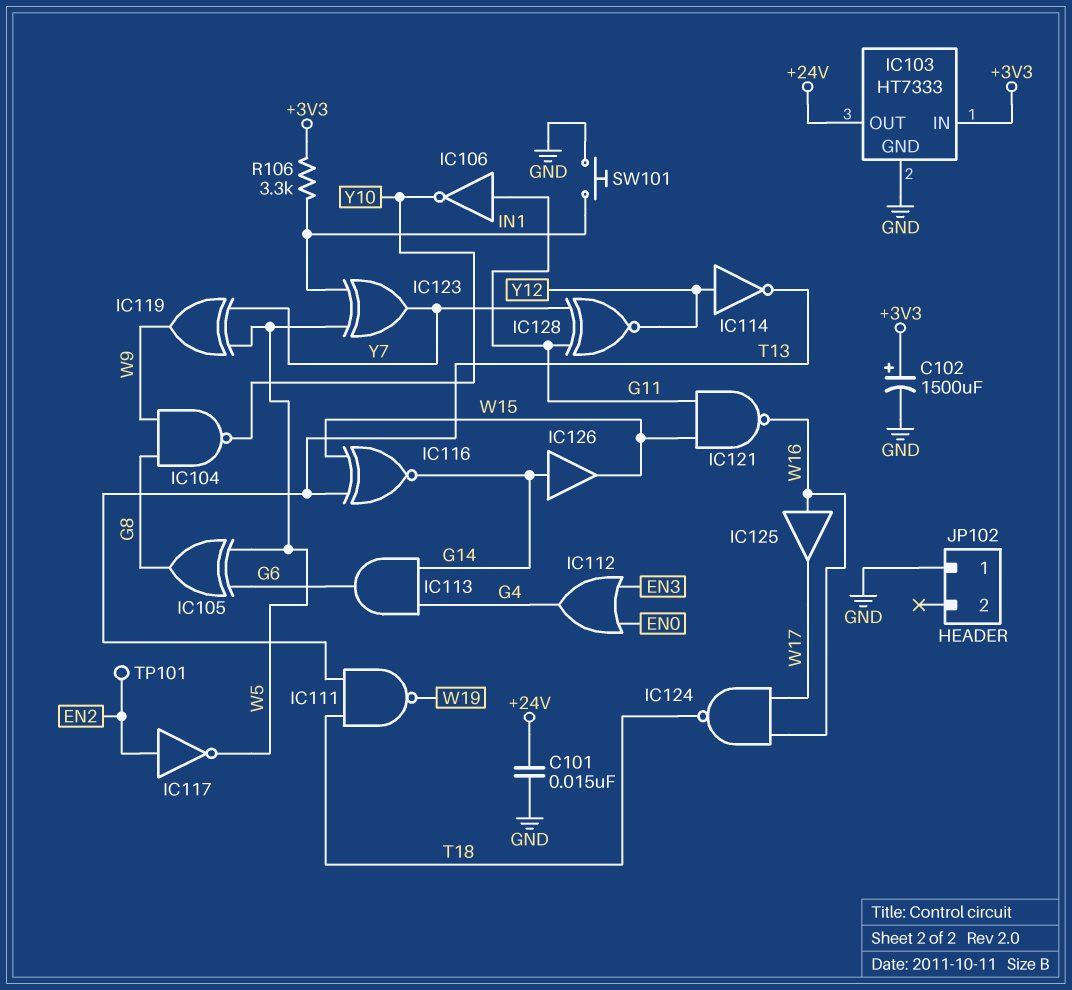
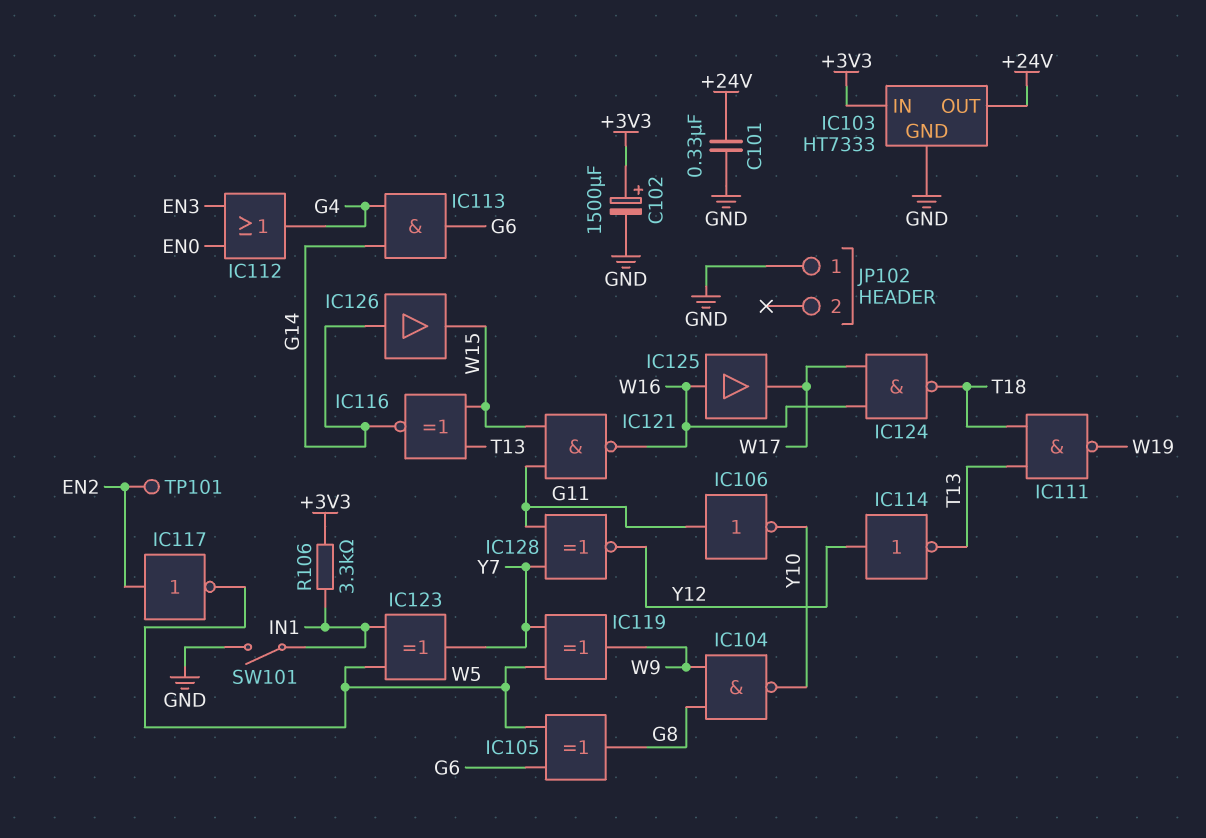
C101: 15nF (+24V, GND) -> 330nF (+24V, GND)
SW101: button (GND, IN1) -> switch (GND, IN1)

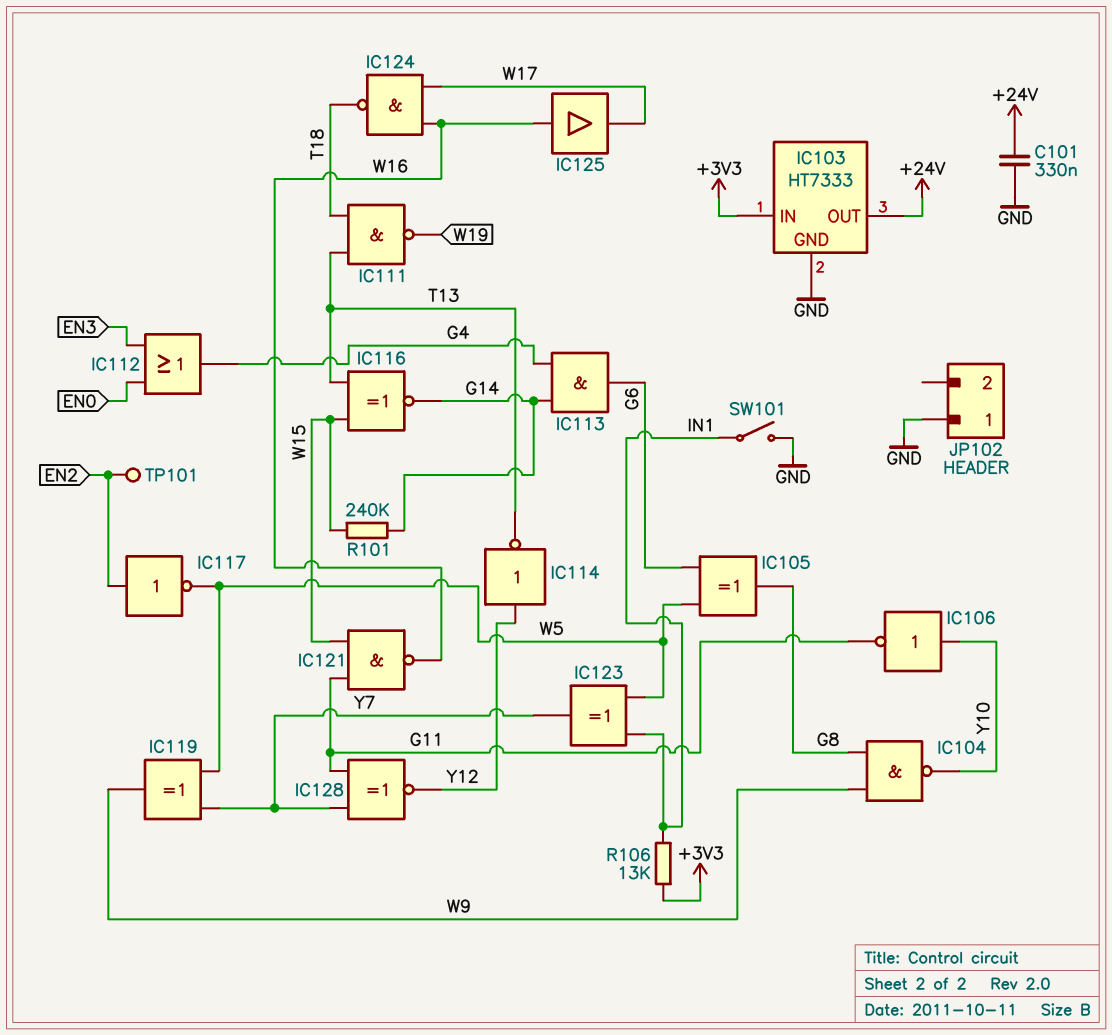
C102: 1500uF (plus +3V3, minus GND) -> none
IC106: NOT (in G11, out Y10) -> NOT (in Y10, out G11)
IC126: buffer (in G14, out W15) -> none
R101: none -> 240k (G14, W15)
R106: 3.3k (+3V3, IN1) -> 13k (+3V3, IN1)

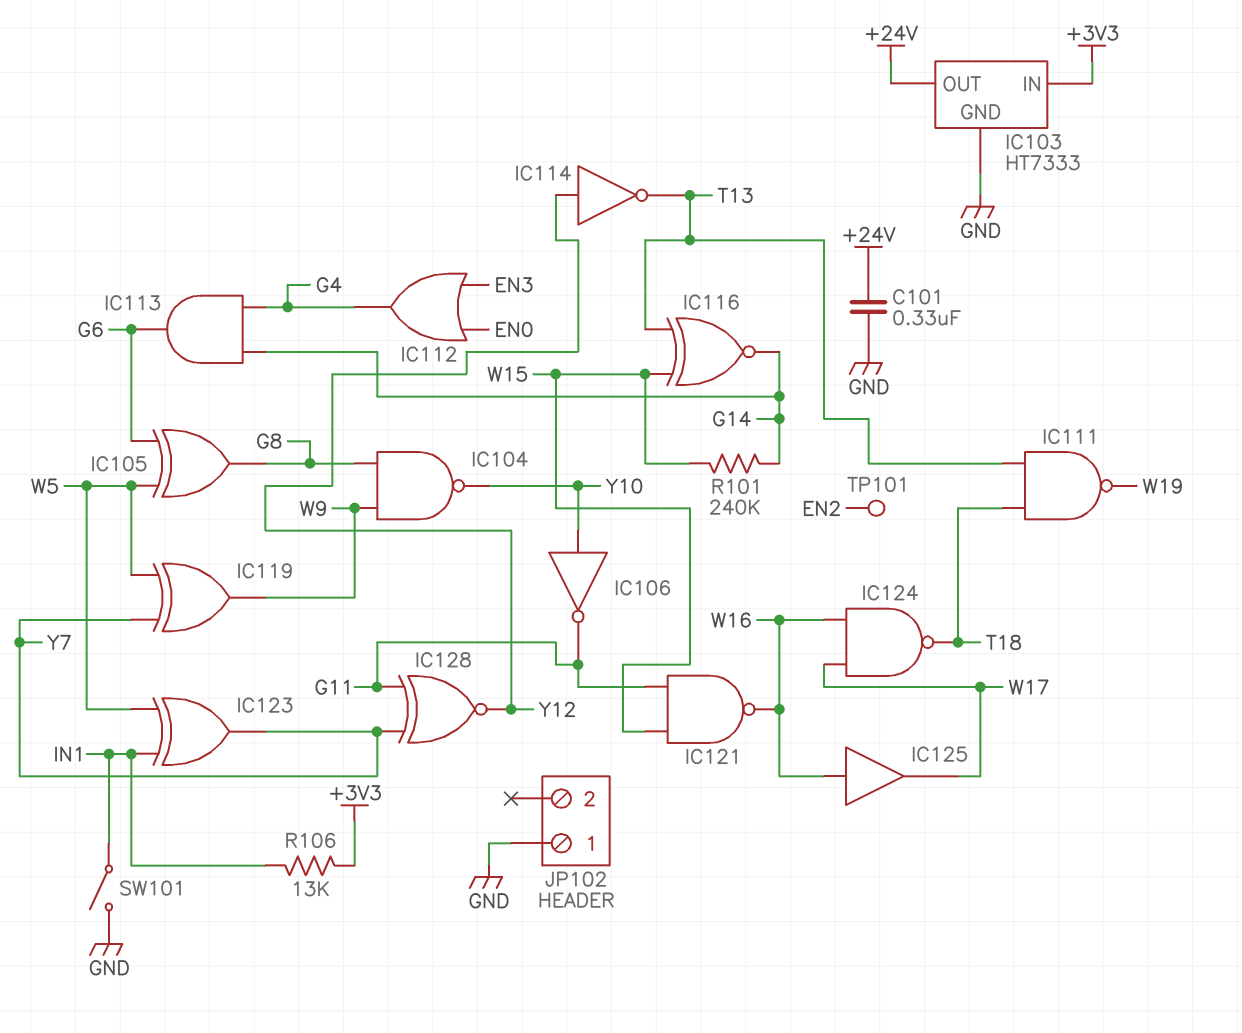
IC117: NOT (in EN2, out W5) -> none

